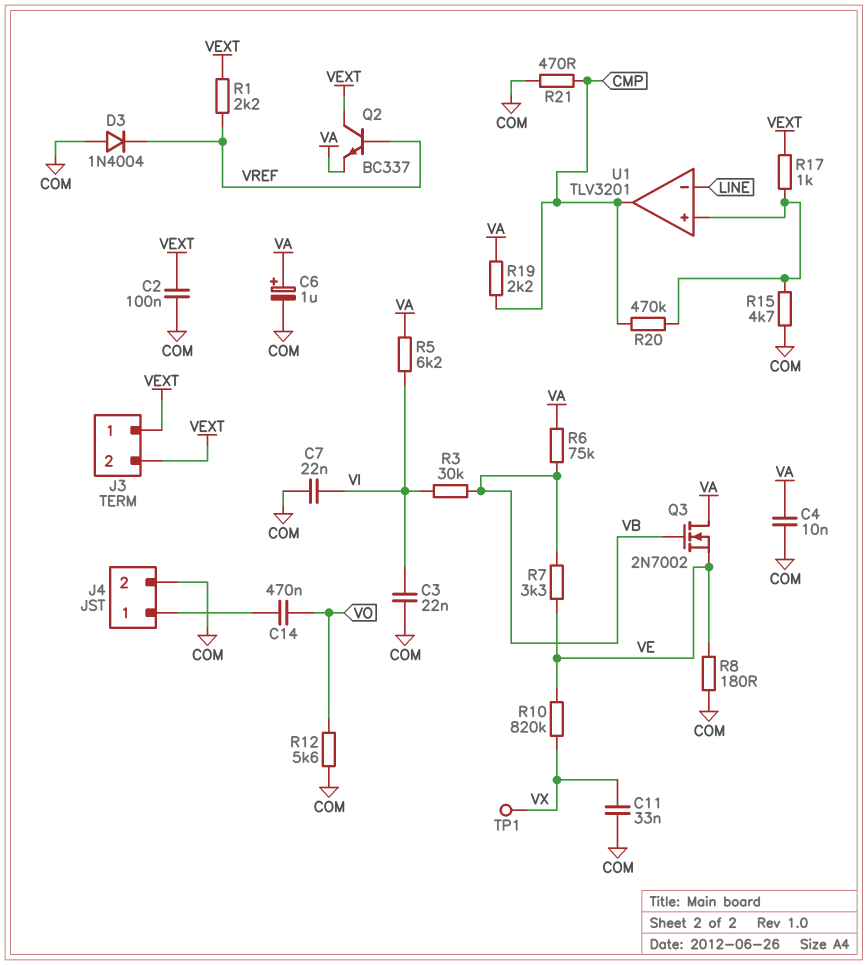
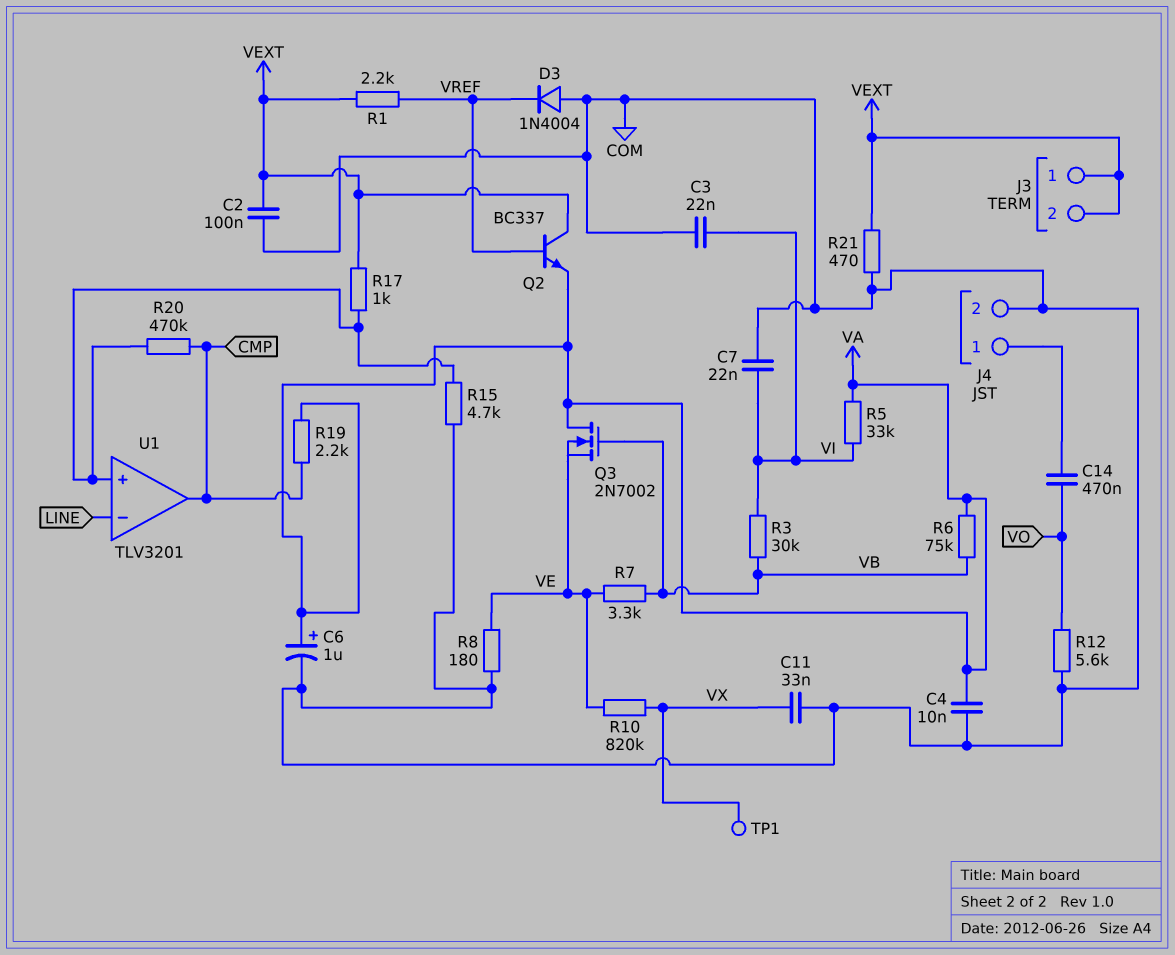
R5: 6.2k (VA, VI) -> 33k (VA, VI)
R21: 470 (CMP, COM) -> 470 (COM, VEXT)

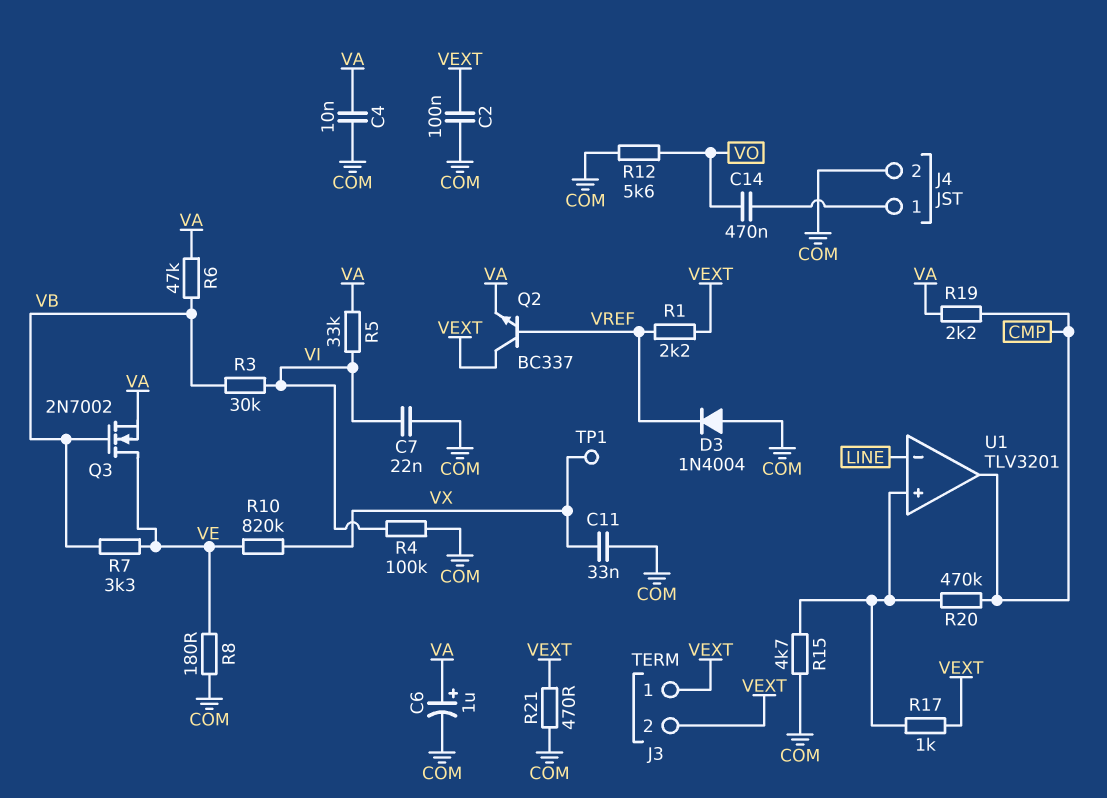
C3: 22nF (COM, VI) -> none
Q3: NMOS 2N7002 (G VB, D VA, S VE) -> NMOS 2N7002 (G VB, D VE, S VA)
R4: none -> 100k (COM, VI)
R6: 75k (VA, VB) -> 47k (VA, VB)

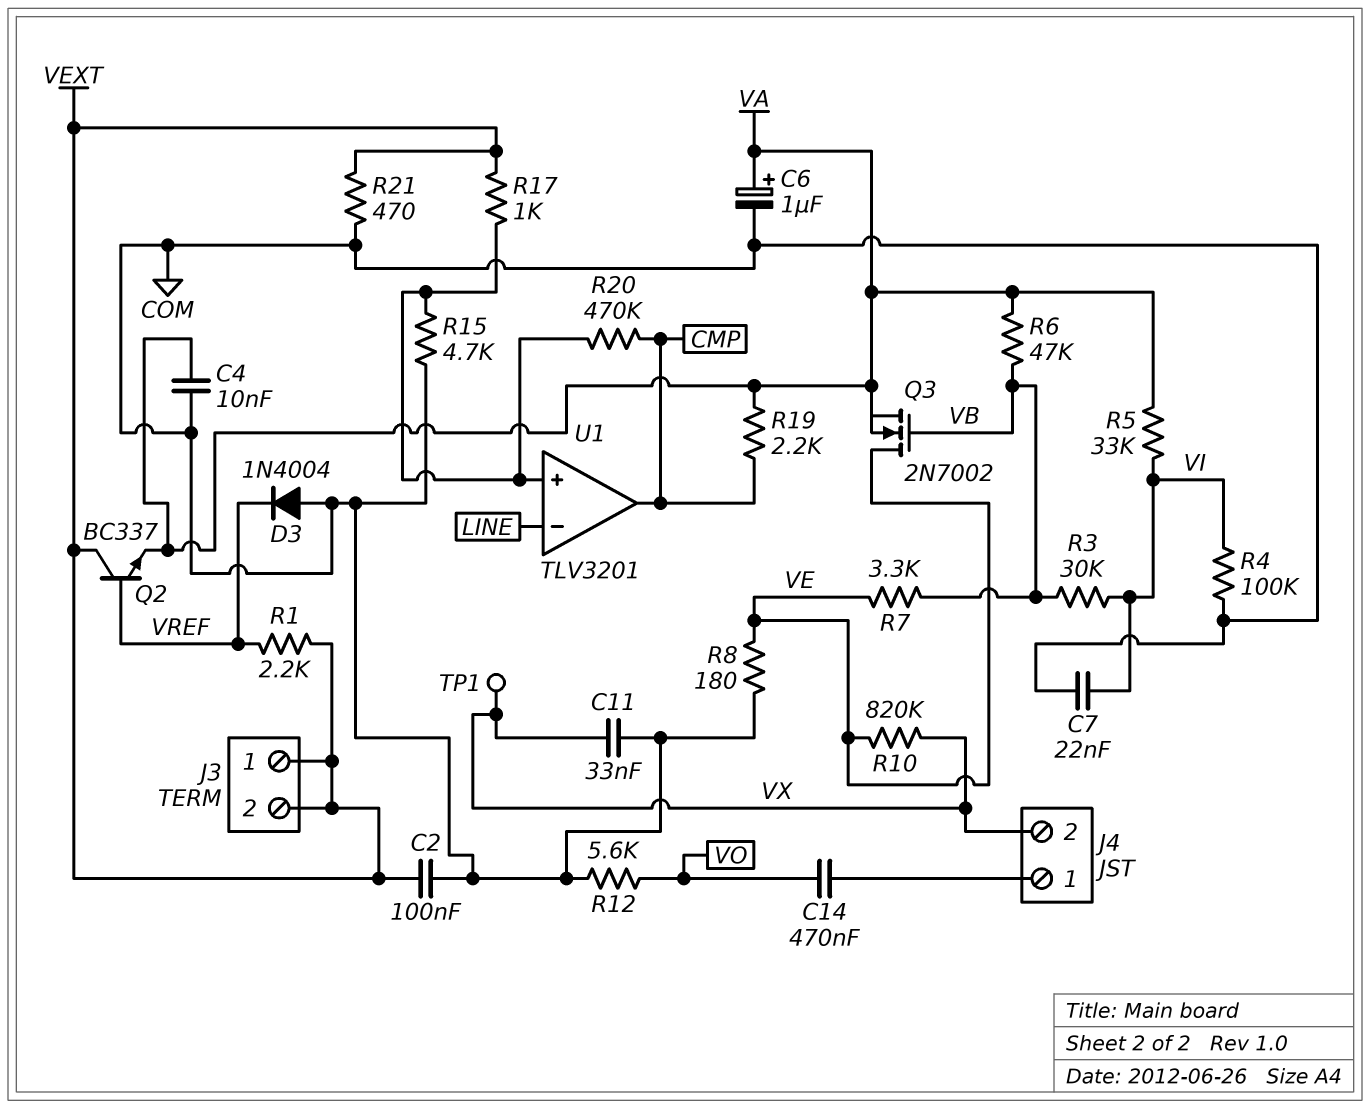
J4 pin 2: COM -> VX

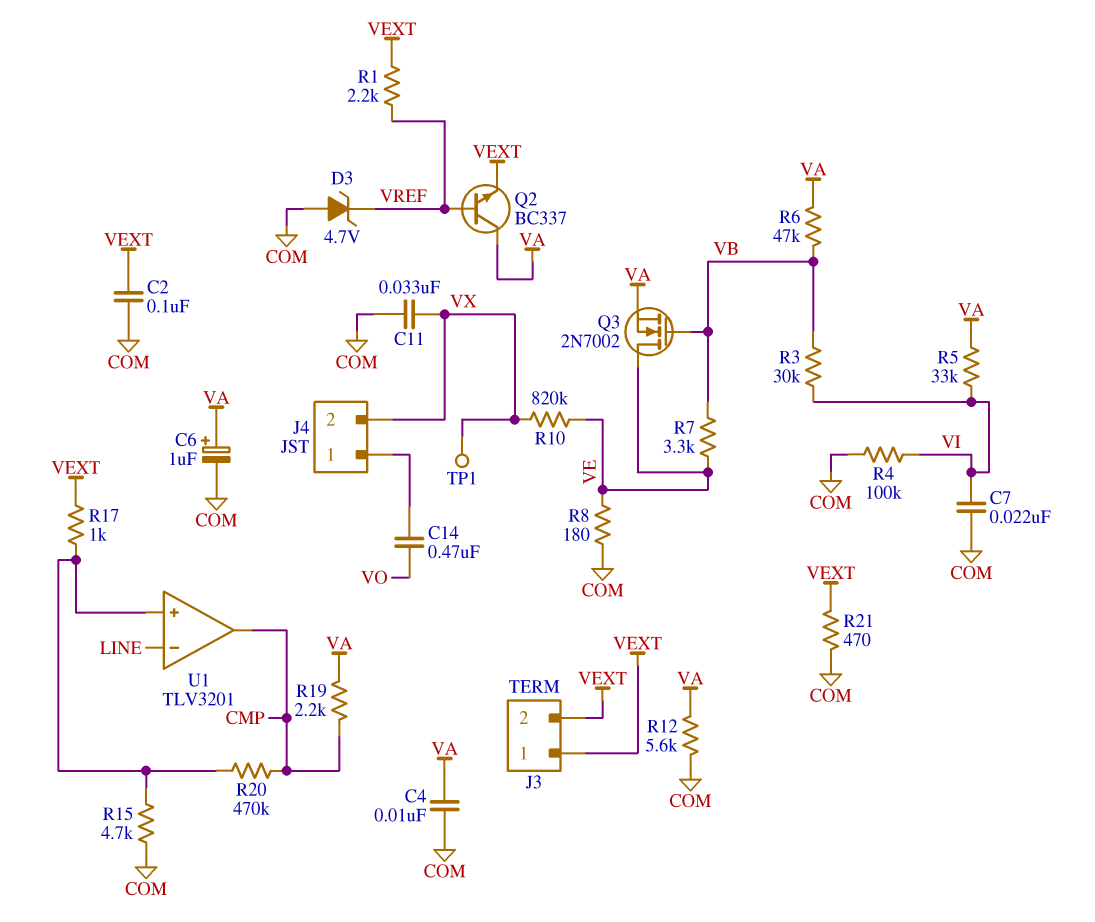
D3: diode 1N4004 (A COM, K VREF) -> zener 4.7V (A COM, K VREF)
Q2: NPN BC337 (B VREF, C VEXT, E VA) -> NPN BC337 (B VREF, C VA, E VEXT)
R12: 5.6k (COM, VO) -> 5.6k (COM, VA)

